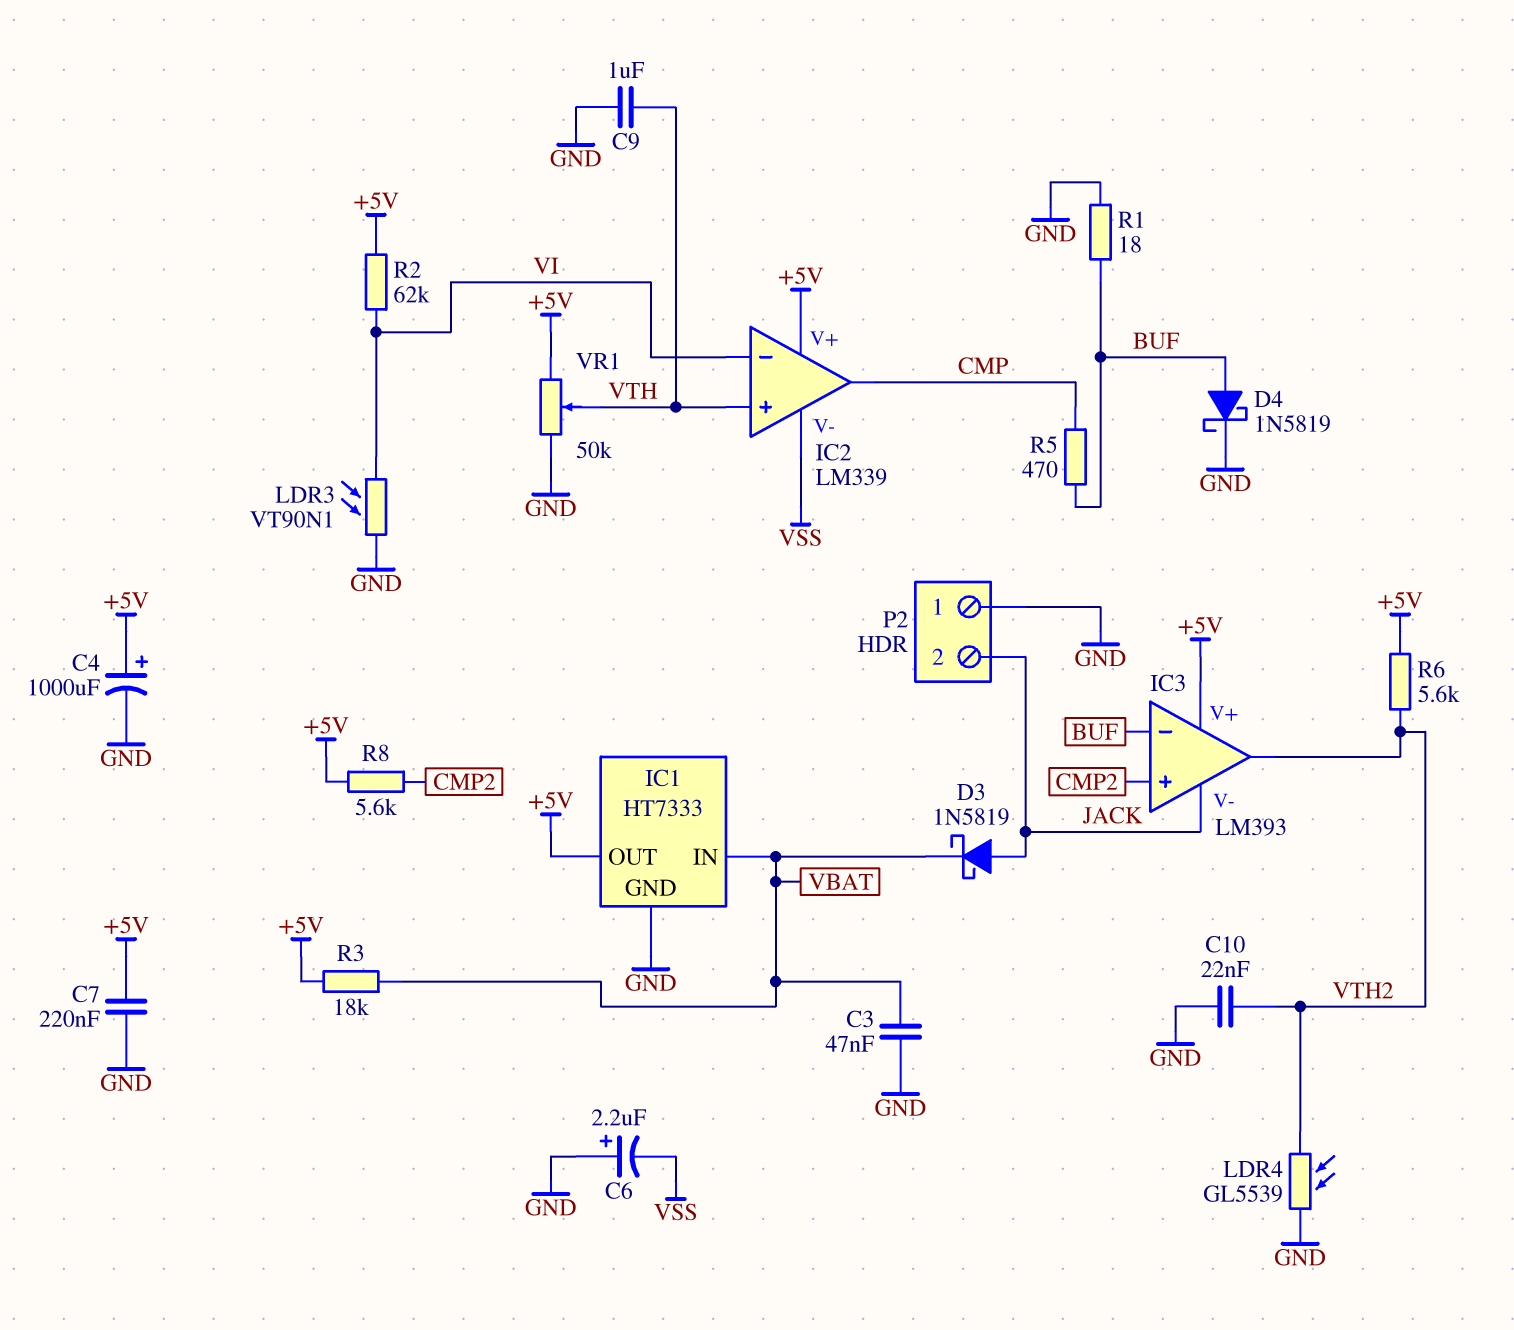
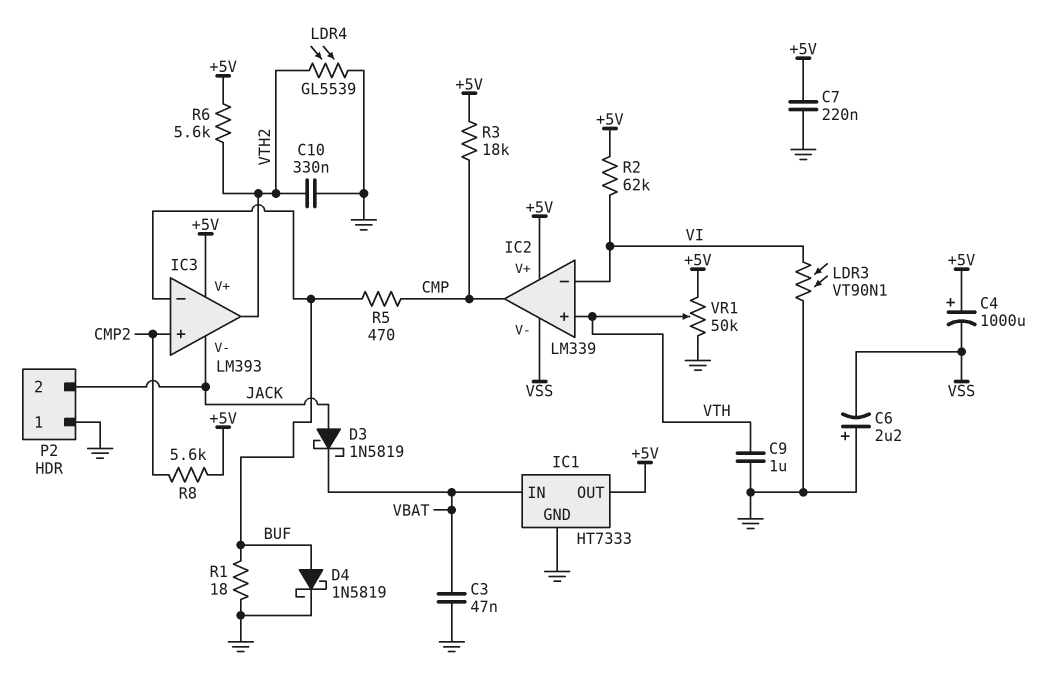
C4: 1000uF (plus +5V, minus GND) -> 1000uF (plus +5V, minus VSS)
C10: 22nF (GND, VTH2) -> 330nF (GND, VTH2)
R3: 18k (+5V, VBAT) -> 18k (+5V, CMP)

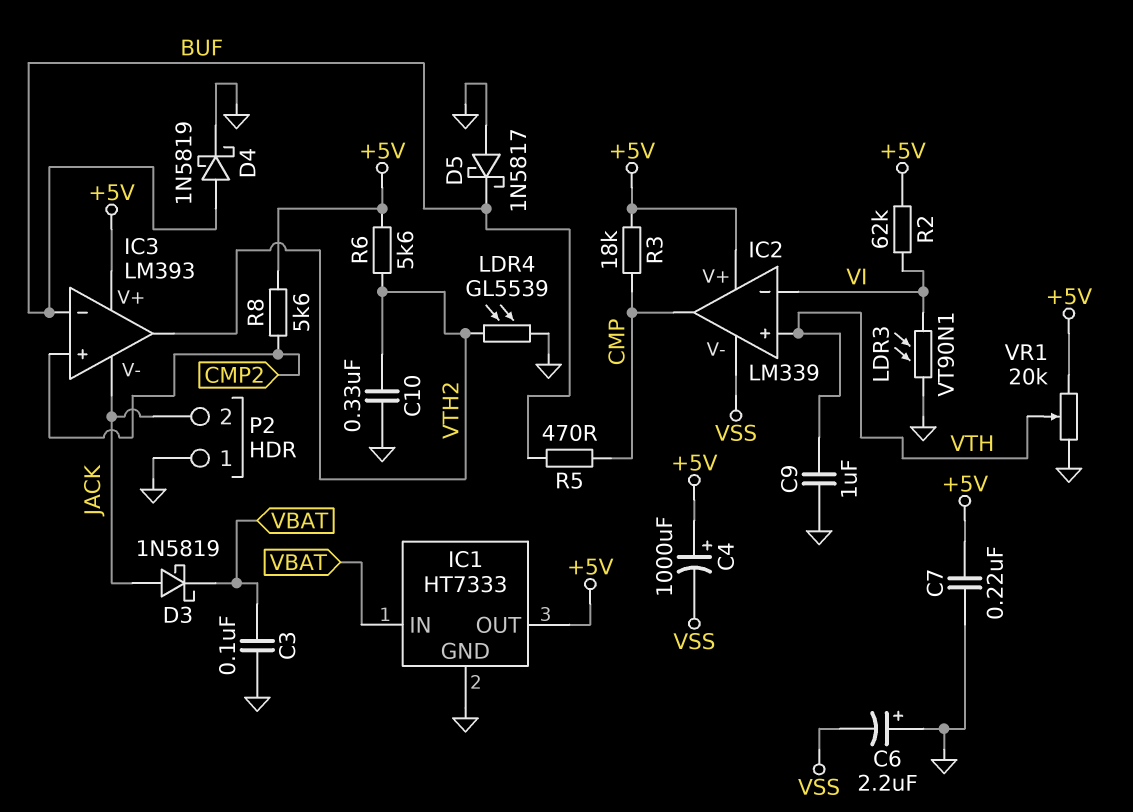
C3: 47nF (GND, VBAT) -> 100nF (GND, VBAT)
D5: none -> schottky 1N5817 (A GND, K BUF)
R1: 18 (BUF, GND) -> none
VR1: 50k (+5V, GND, wiper VTH) -> 20k (+5V, GND, wiper VTH)

